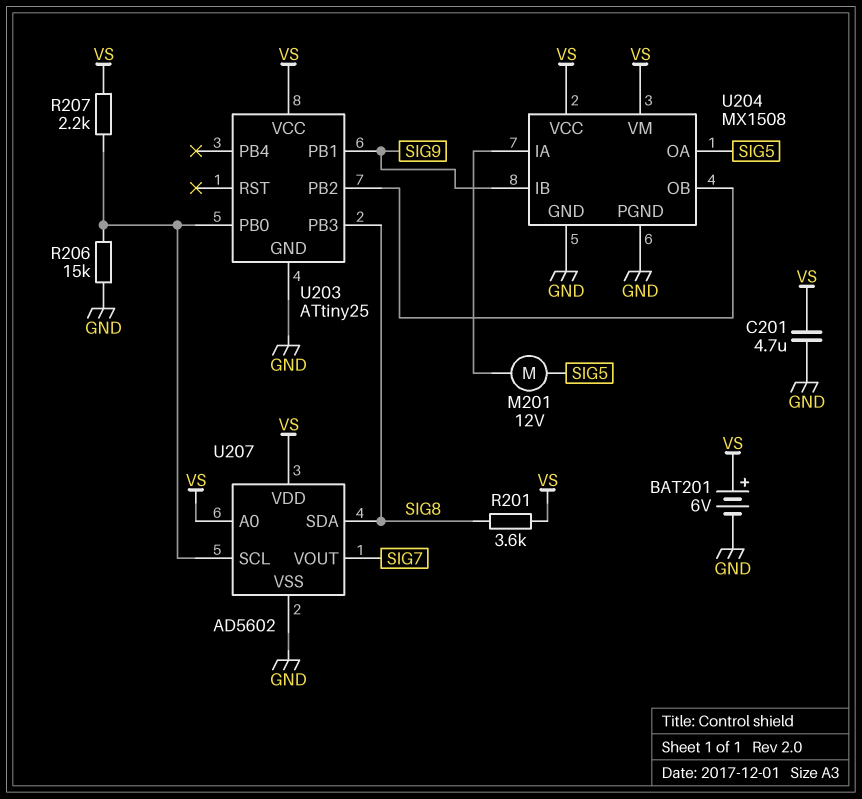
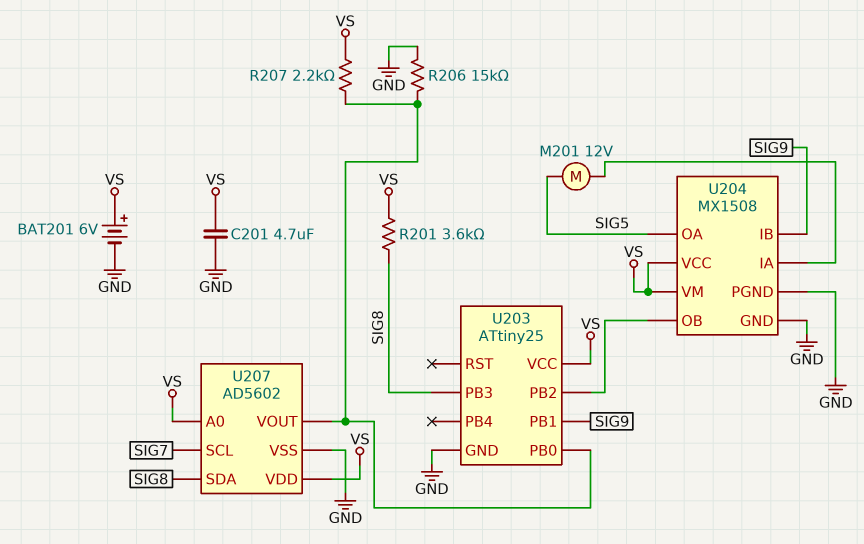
U207 pin SCL: U203/PB0 -> SIG7
U207 pin VOUT: SIG7 -> U203/PB0

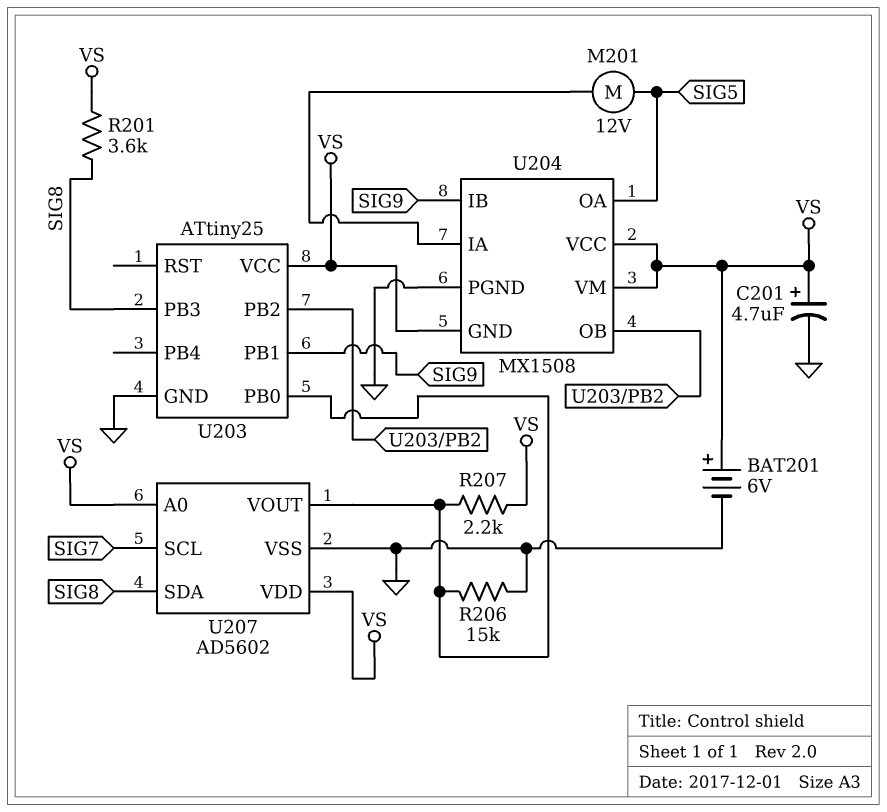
C201: 4.7uF (GND, VS) -> 4.7uF (plus VS, minus GND)
U204 pin GND: GND -> VS

